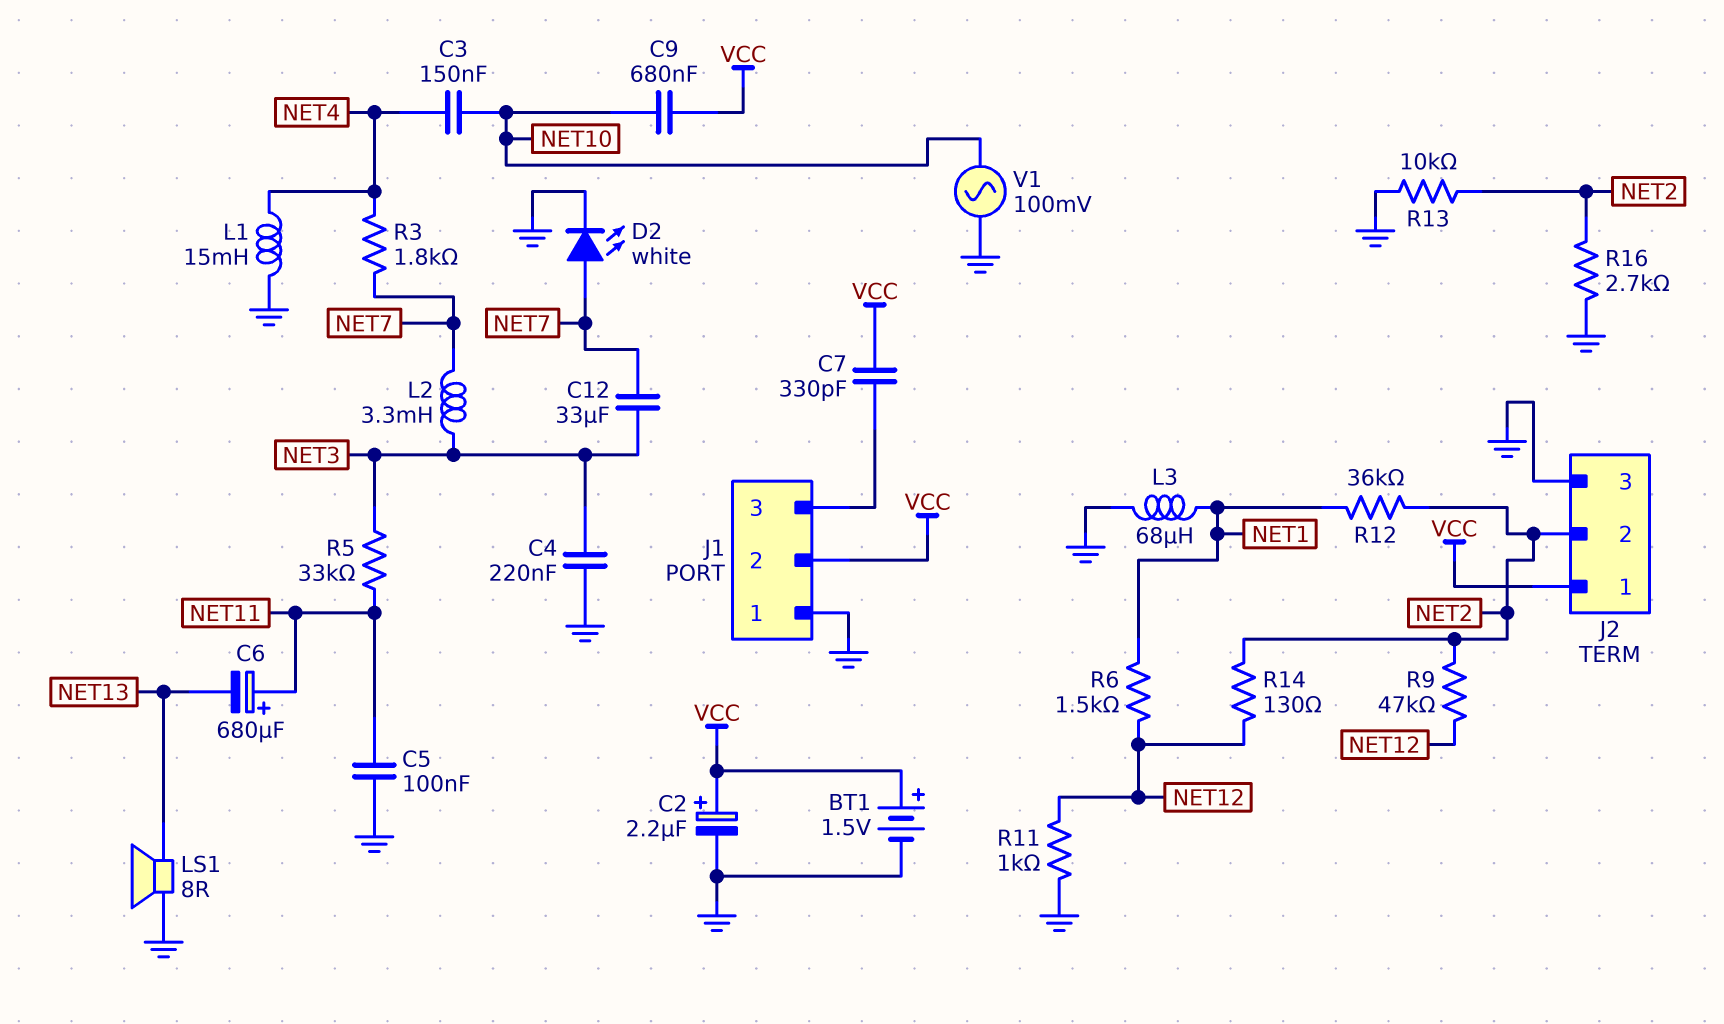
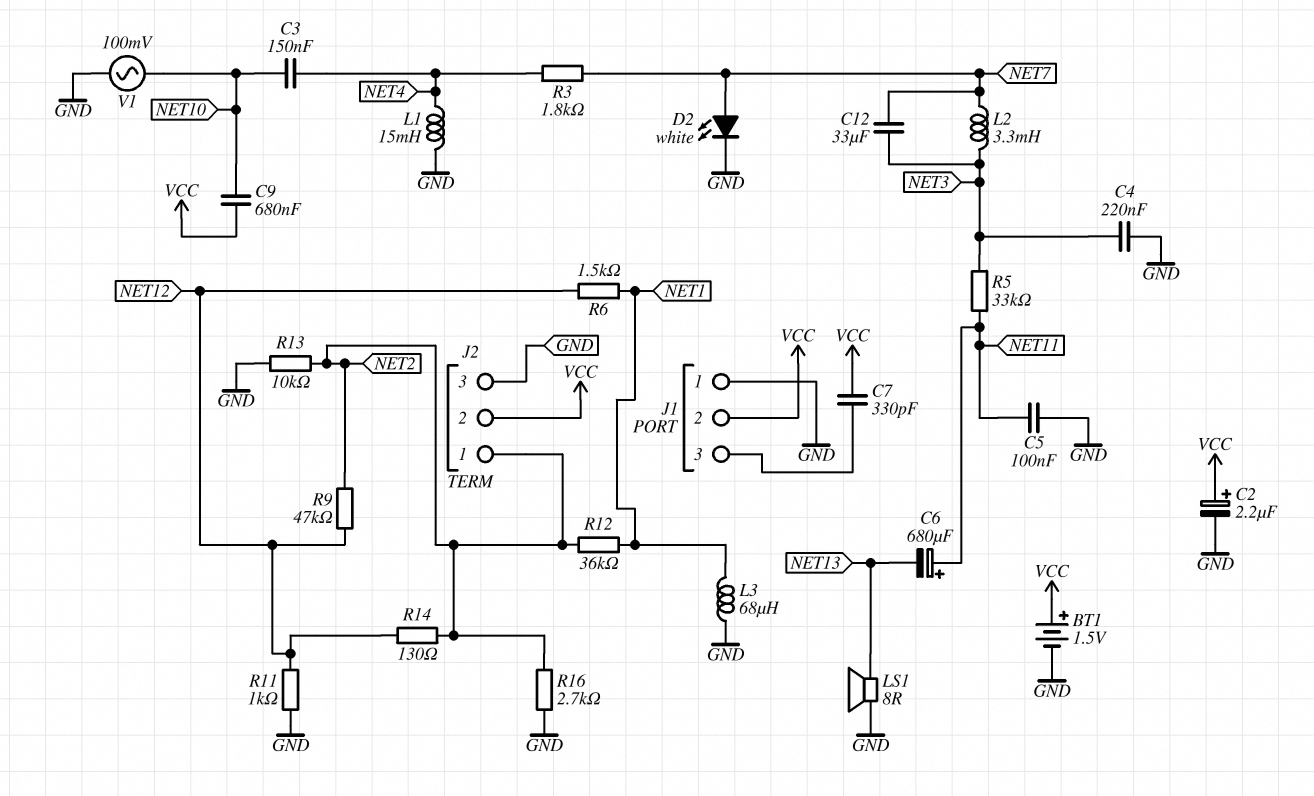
J2 pin 1: VCC -> NET2
J2 pin 2: NET2 -> VCC

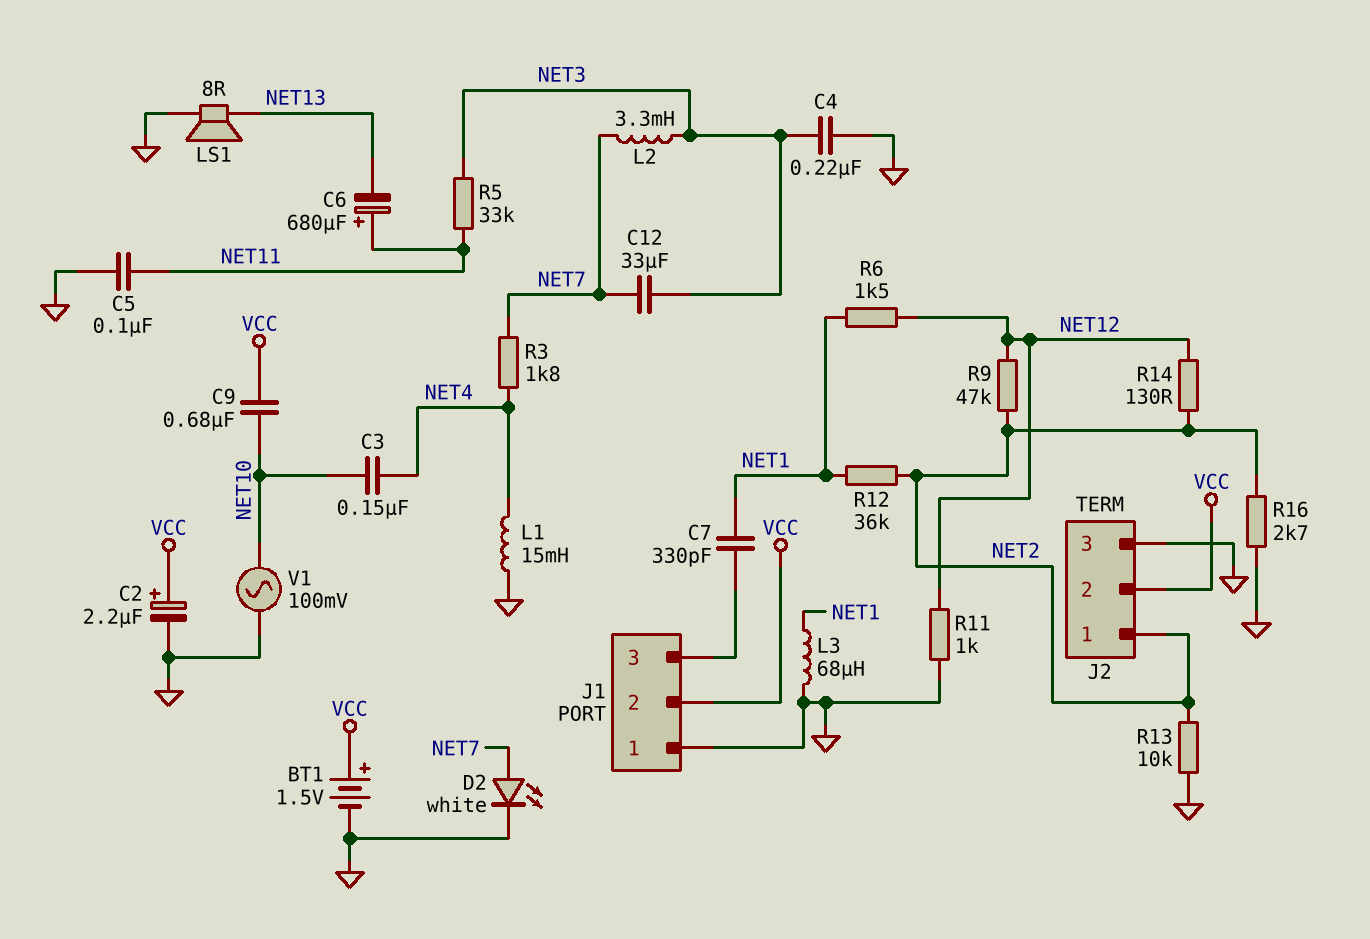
C7: 330pF (J1/3, VCC) -> 330pF (J1/3, NET1)

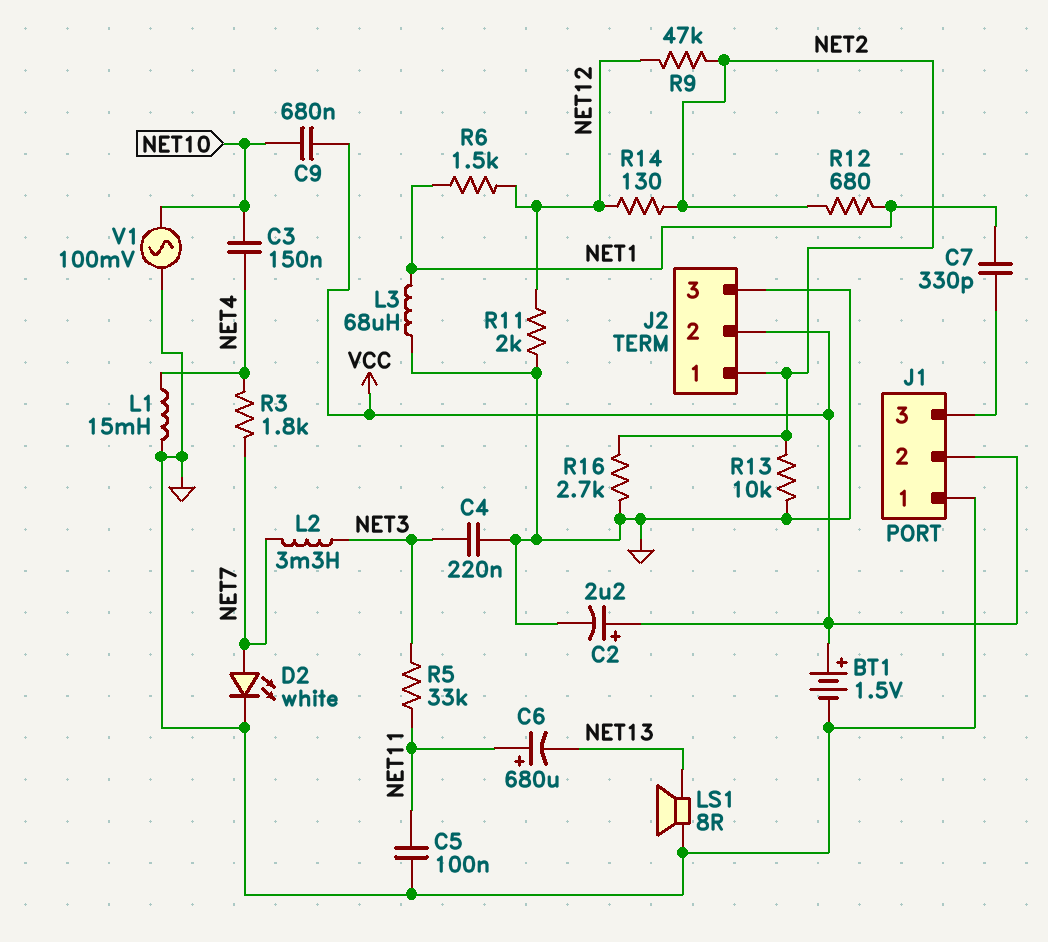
C12: 33uF (NET3, NET7) -> none
R11: 1k (GND, NET12) -> 2k (GND, NET12)
R12: 36k (NET1, NET2) -> 680 (NET1, NET2)

